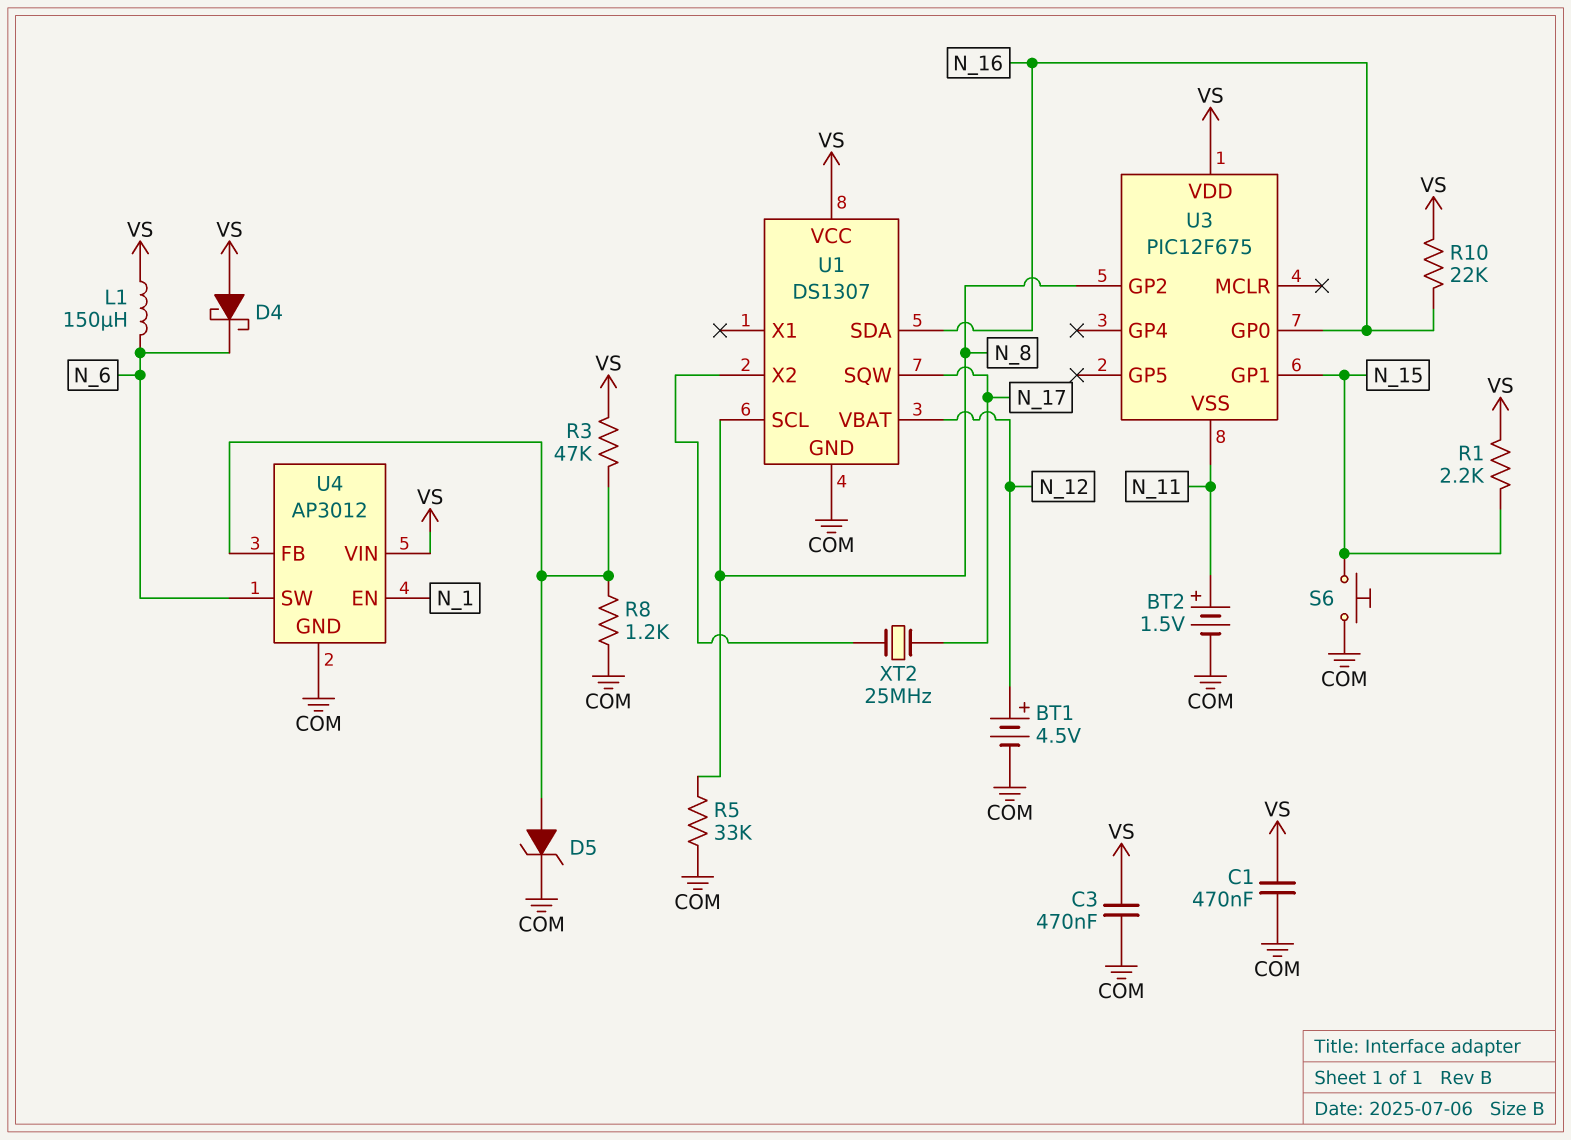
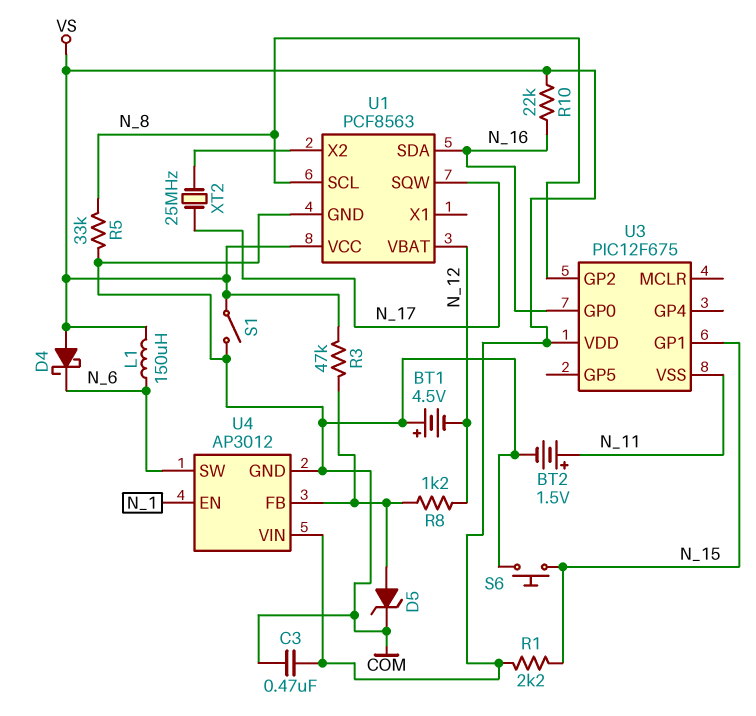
BT1: 4.5V (plus N_12, minus COM) -> 4.5V (plus COM, minus N_12)
C1: 470nF (COM, VS) -> none
R8: 1.2k (COM, U4/FB) -> 1.2k (N_12, U4/FB)
S1: none -> switch (COM, VS)
U1: DS1307 -> PCF8563

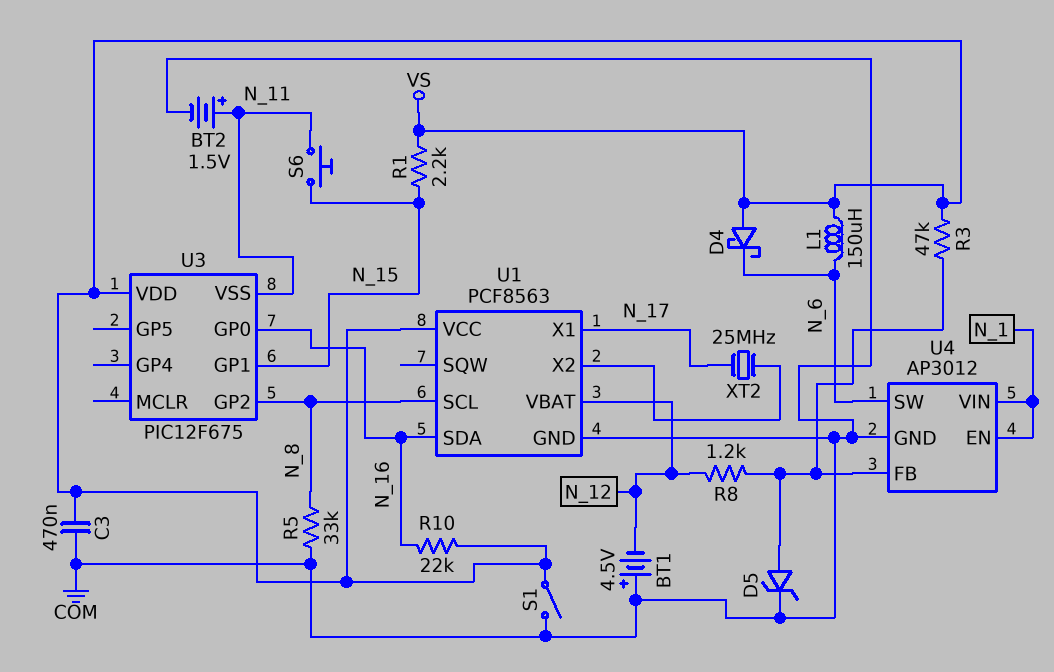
S6: button (COM, N_15) -> button (N_11, N_15)
U1 pin SQW: N_17 -> none
U1 pin X1: none -> N_17
U4 pin VIN: VS -> N_1

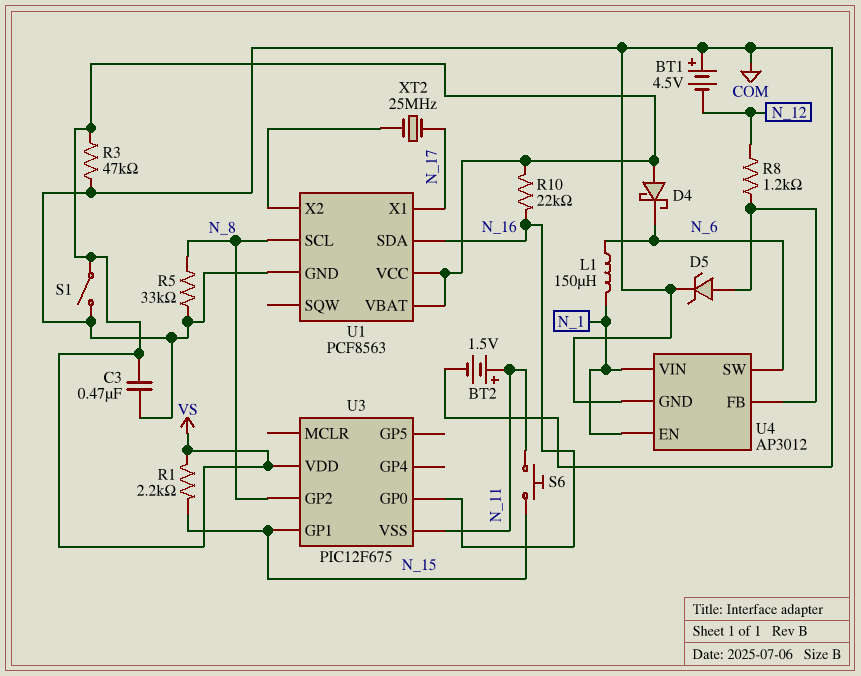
L1: 150uH (N_6, VS) -> 150uH (N_1, N_6)
R3: 47k (U4/FB, VS) -> 47k (COM, VS)
U1 pin VBAT: N_12 -> VS

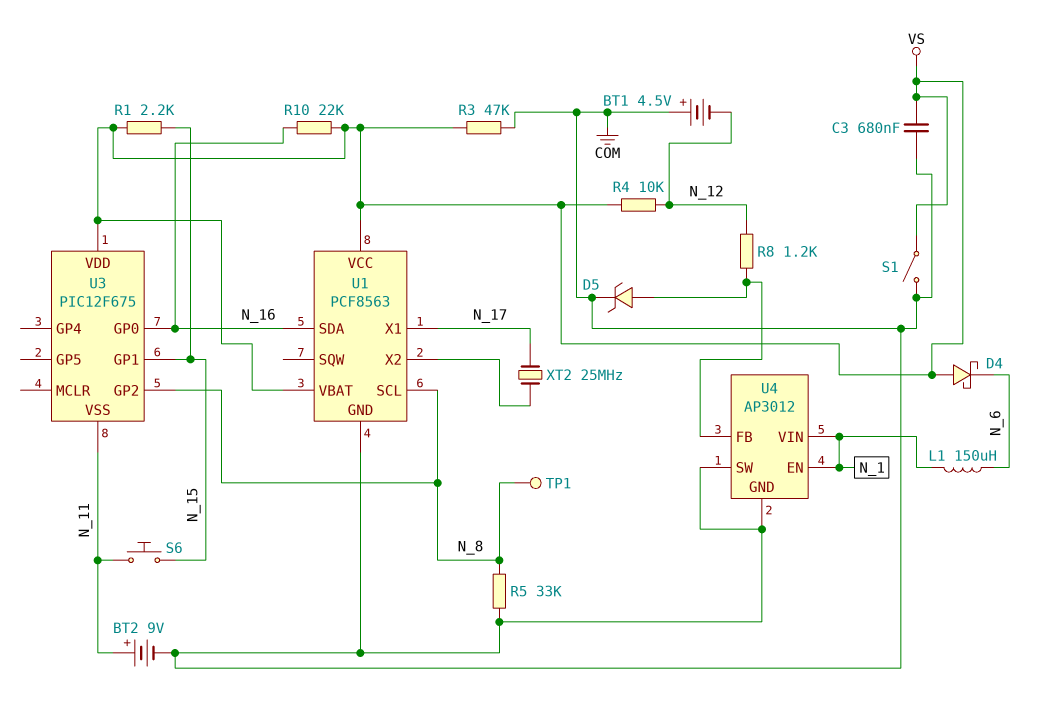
BT2: 1.5V (plus N_11, minus COM) -> 9V (plus N_11, minus COM)
C3: 470nF (COM, VS) -> 680nF (COM, VS)
R4: none -> 10k (N_12, VS)
TP1: none -> test point (N_8)
U4 pin SW: N_6 -> COM

